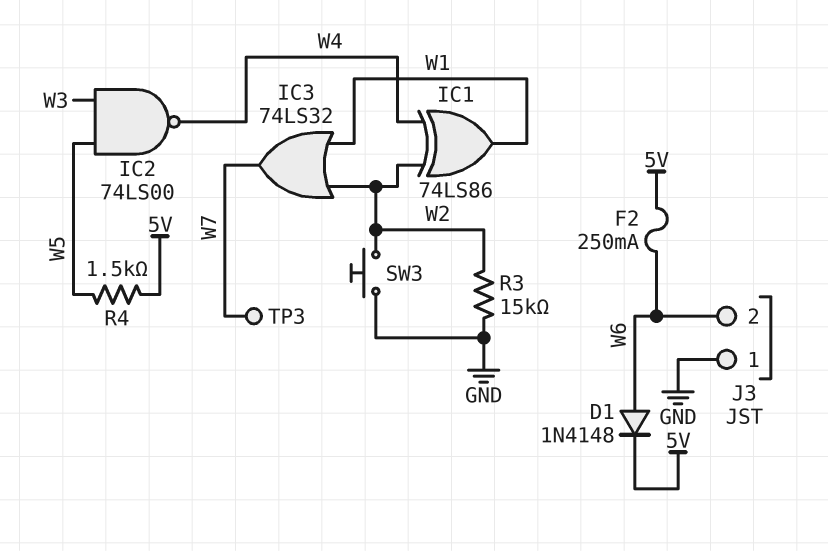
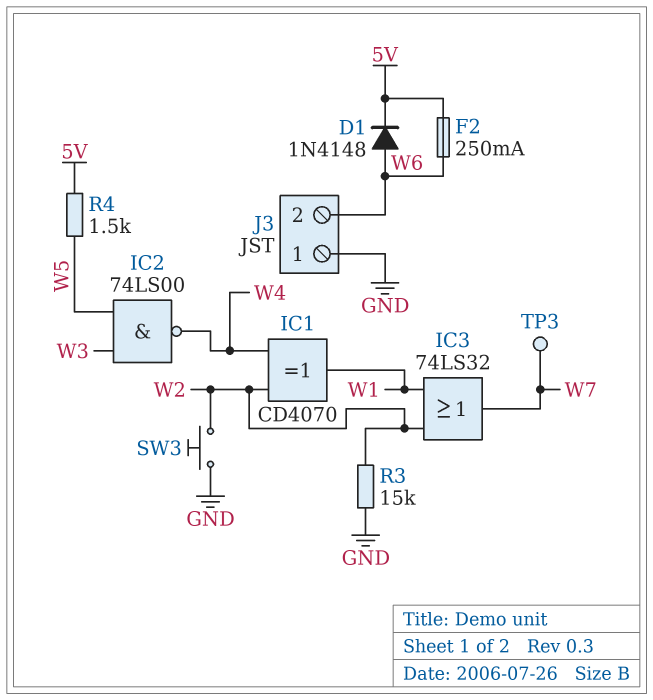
IC1: XOR 74LS86 (in W2, in W4, out W1) -> XOR CD4070 (in W2, in W4, out W1)

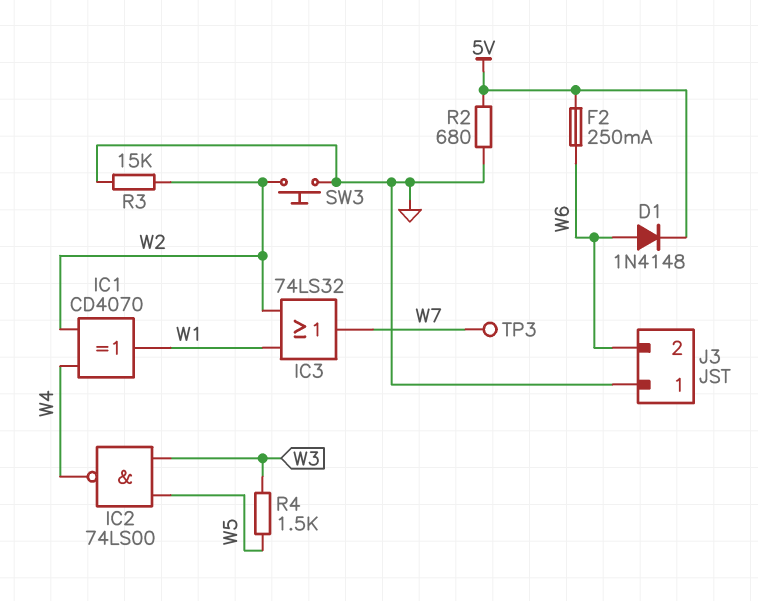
R2: none -> 680 (5V, GND)
R4: 1.5k (5V, W5) -> 1.5k (W3, W5)

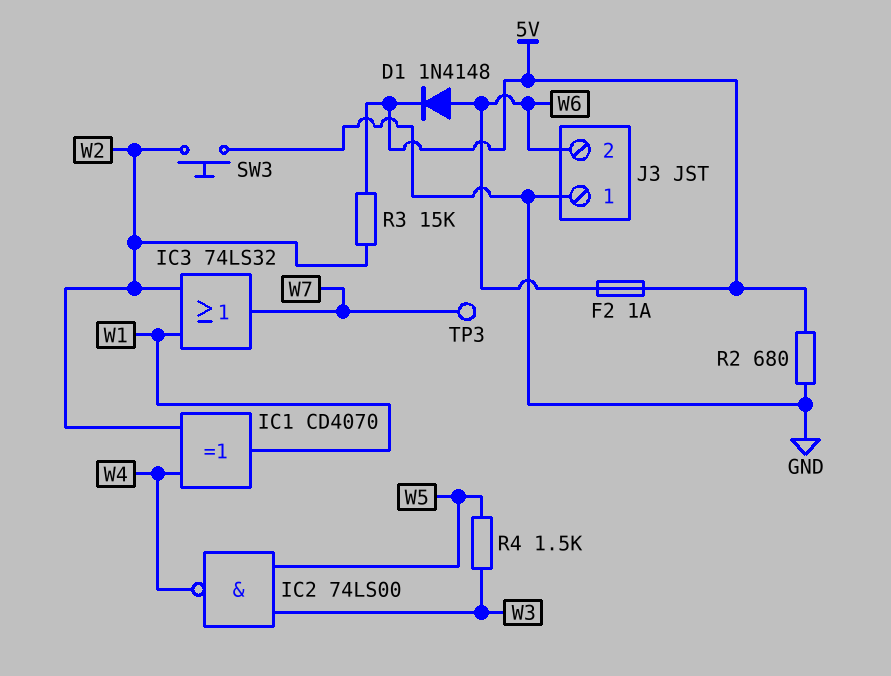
F2: 250mA (5V, W6) -> 1A (5V, W6)
R3: 15k (GND, W2) -> 15k (5V, W2)

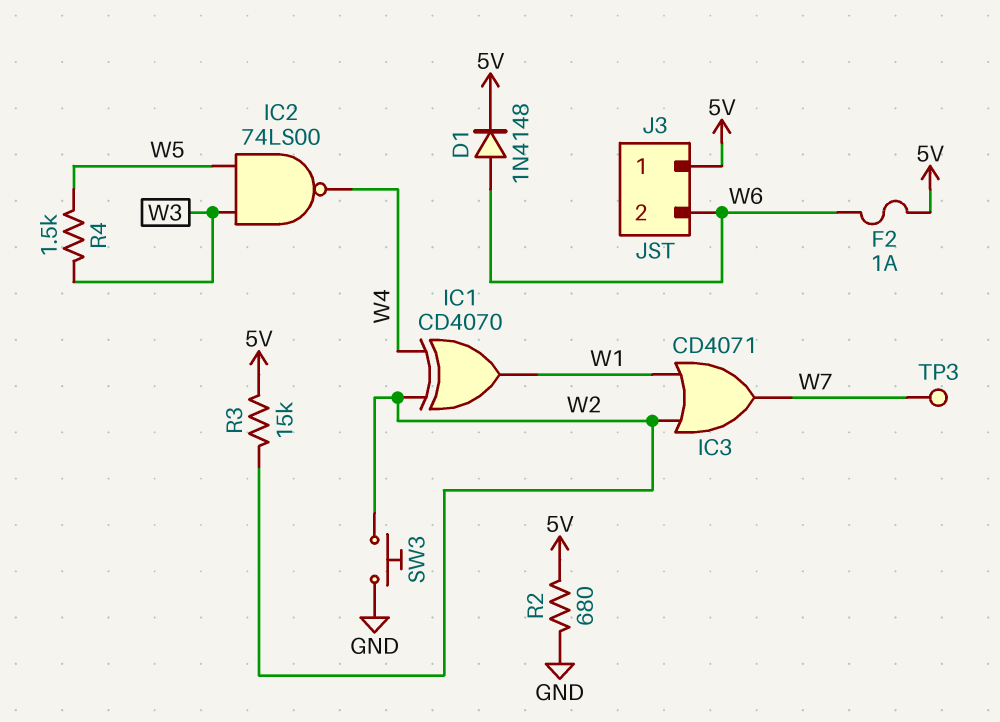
IC3: OR 74LS32 (in W1, in W2, out W7) -> OR CD4071 (in W1, in W2, out W7)
J3 pin 1: GND -> 5V

